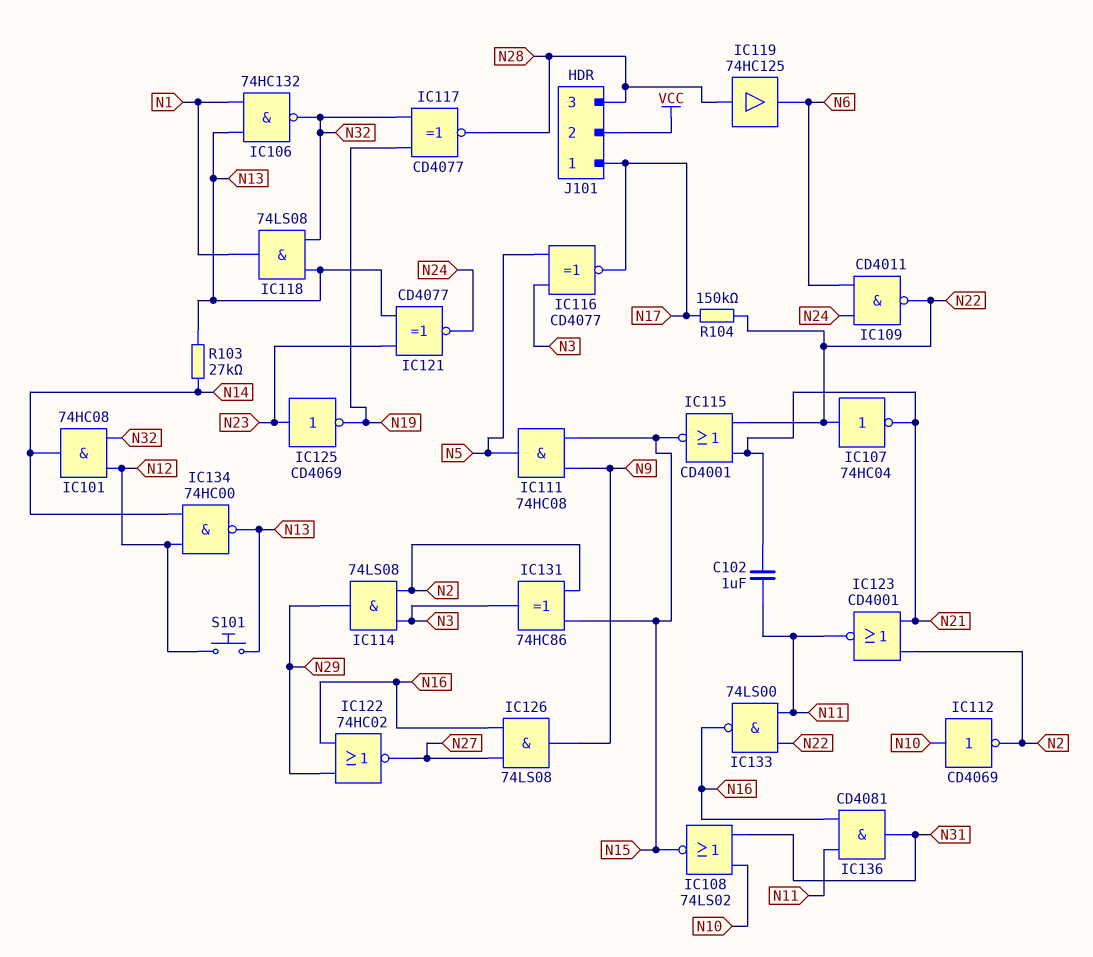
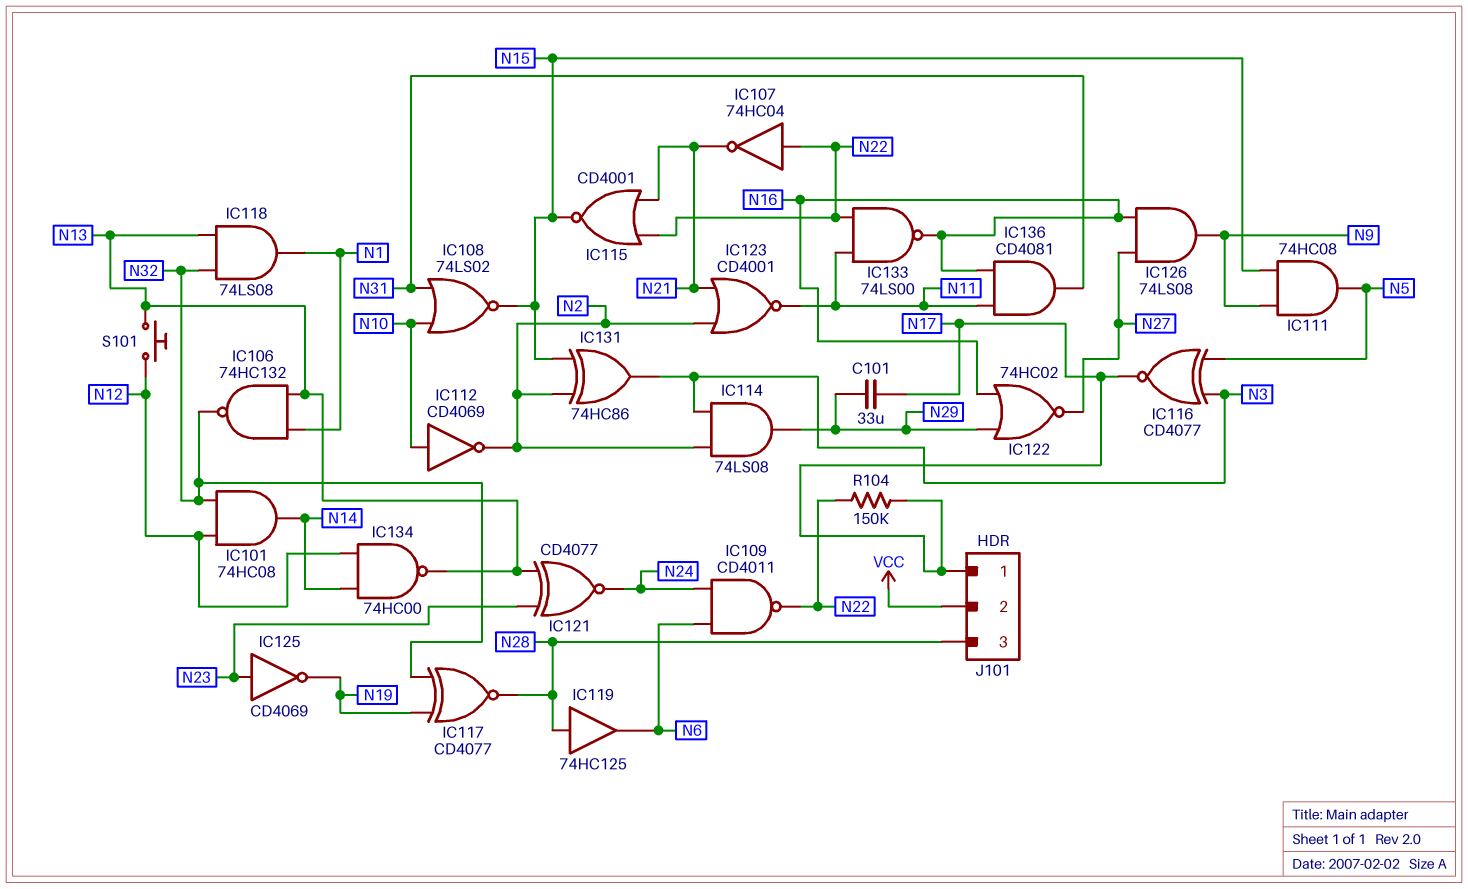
C101: none -> 33uF (N17, N29)
C102: 1uF (N11, N21) -> none
R103: 27k (N13, N14) -> none

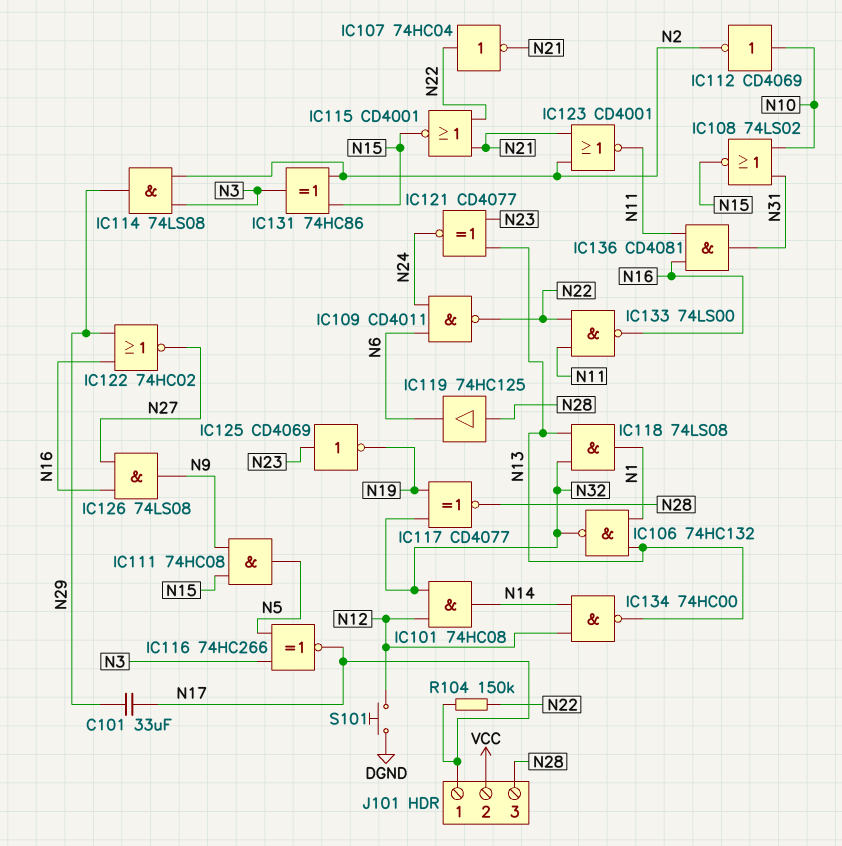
IC116: XNOR CD4077 (in N3, in N5, out N17) -> XNOR 74HC266 (in N3, in N5, out N17)
S101: button (N12, N13) -> button (DGND, N12)

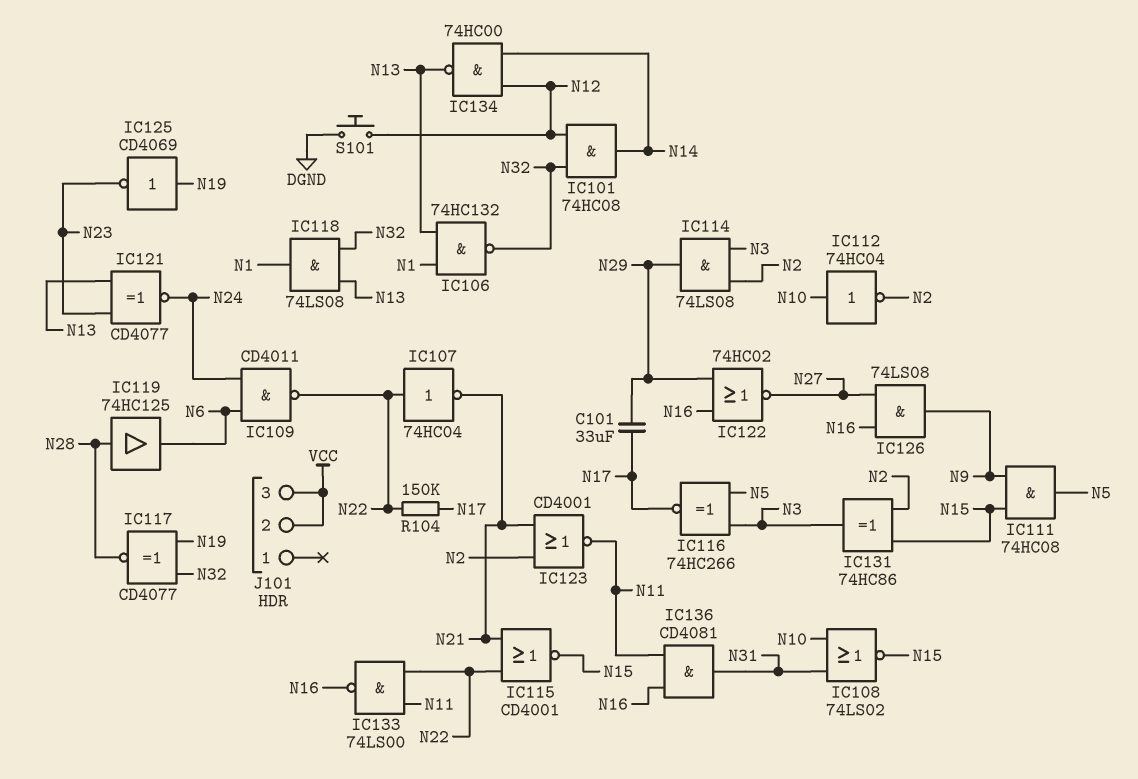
IC112: NOT CD4069 (in N10, out N2) -> NOT 74HC04 (in N10, out N2)
IC125: NOT CD4069 (in N23, out N19) -> NOT CD4069 (in N19, out N23)
J101 pin 1: N17 -> none
J101 pin 3: N28 -> VCC

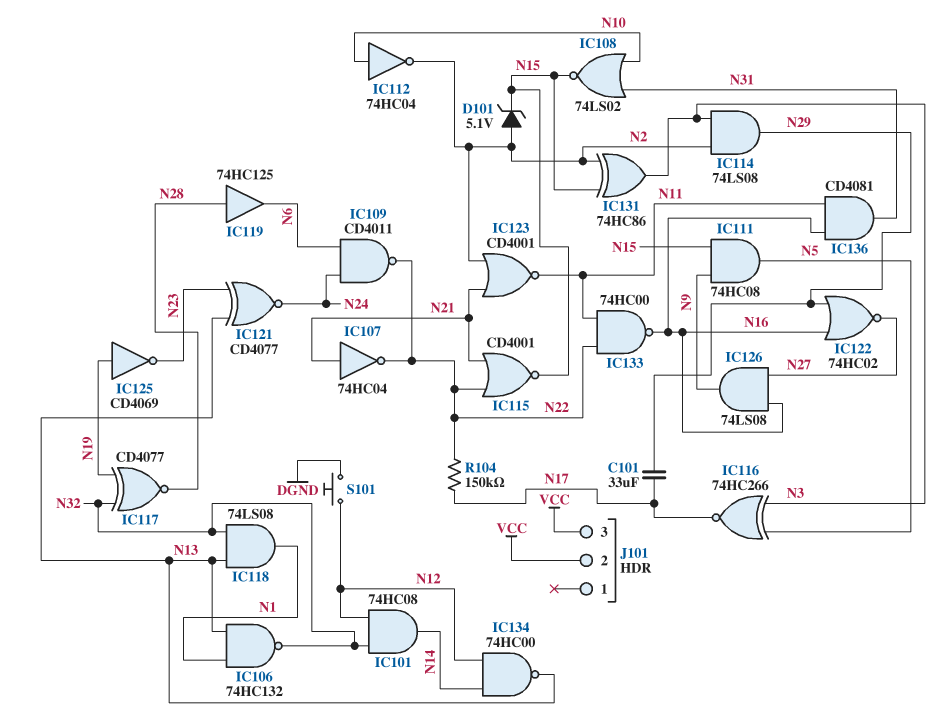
D101: none -> zener 5.1V (A N2, K N15)
IC107: NOT 74HC04 (in N22, out N21) -> NOT 74HC04 (in N21, out N22)
IC133: NAND 74LS00 (in N11, in N22, out N16) -> NAND 74HC00 (in N11, in N22, out N16)

